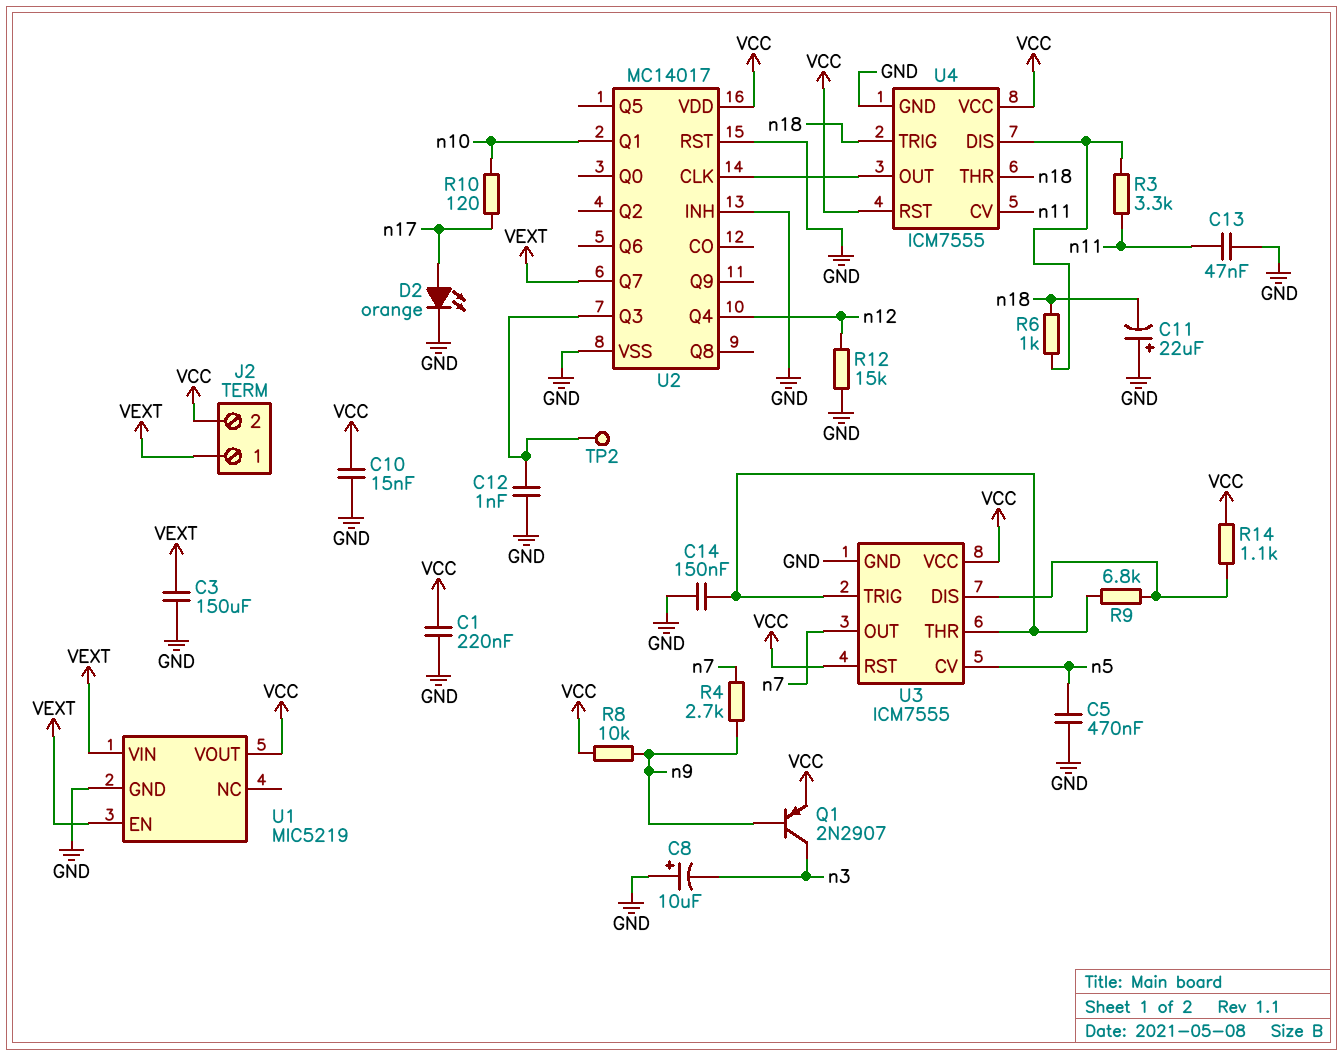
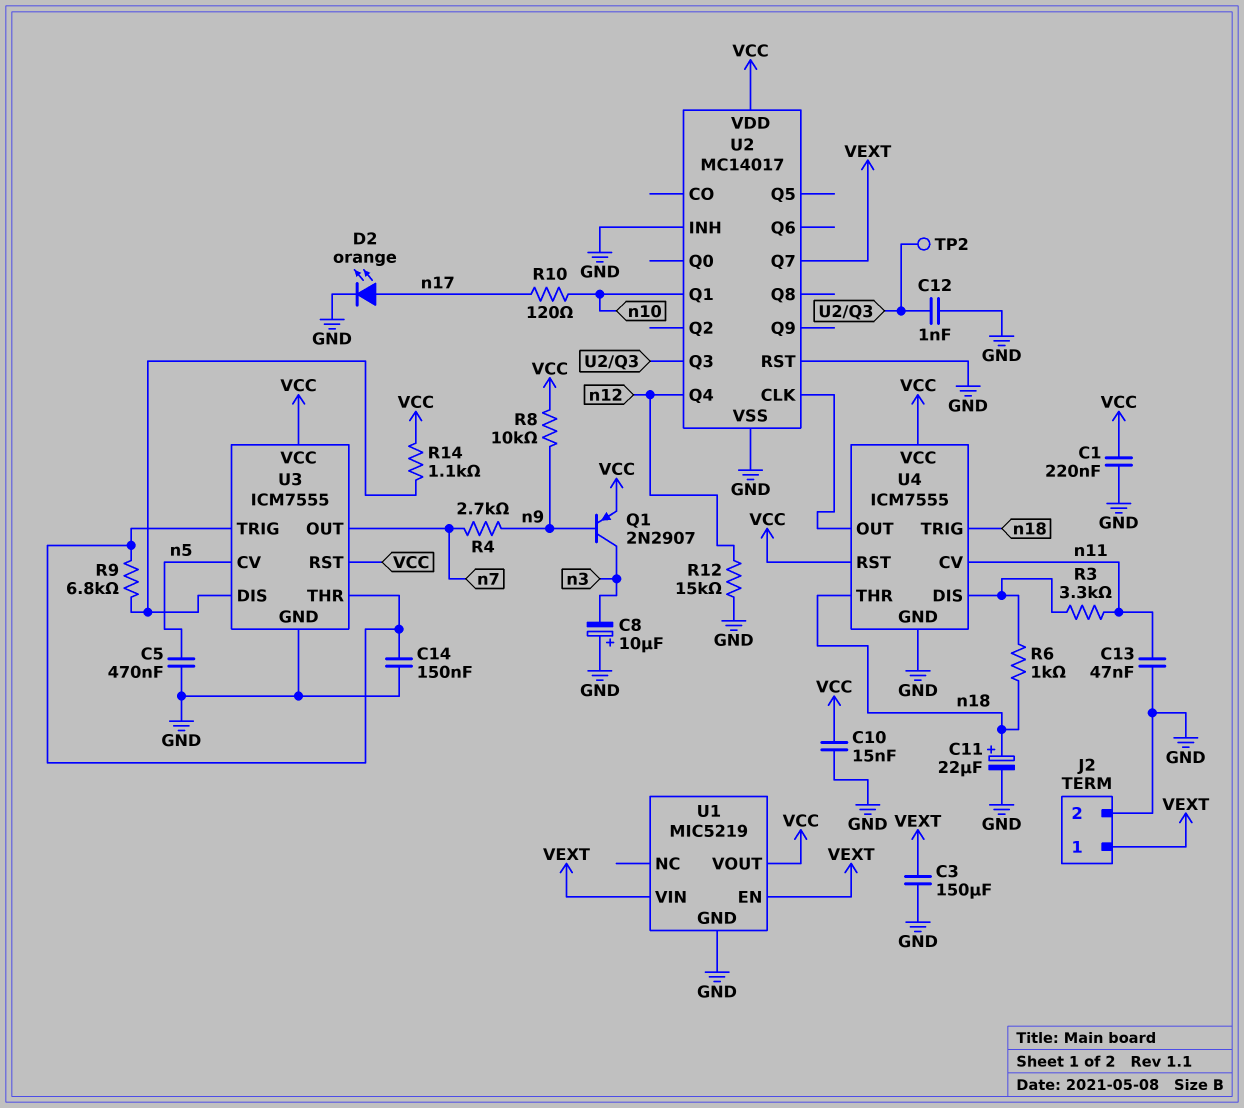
C11: 22uF (plus GND, minus n18) -> 22uF (plus n18, minus GND)
J2 pin 2: VCC -> GND

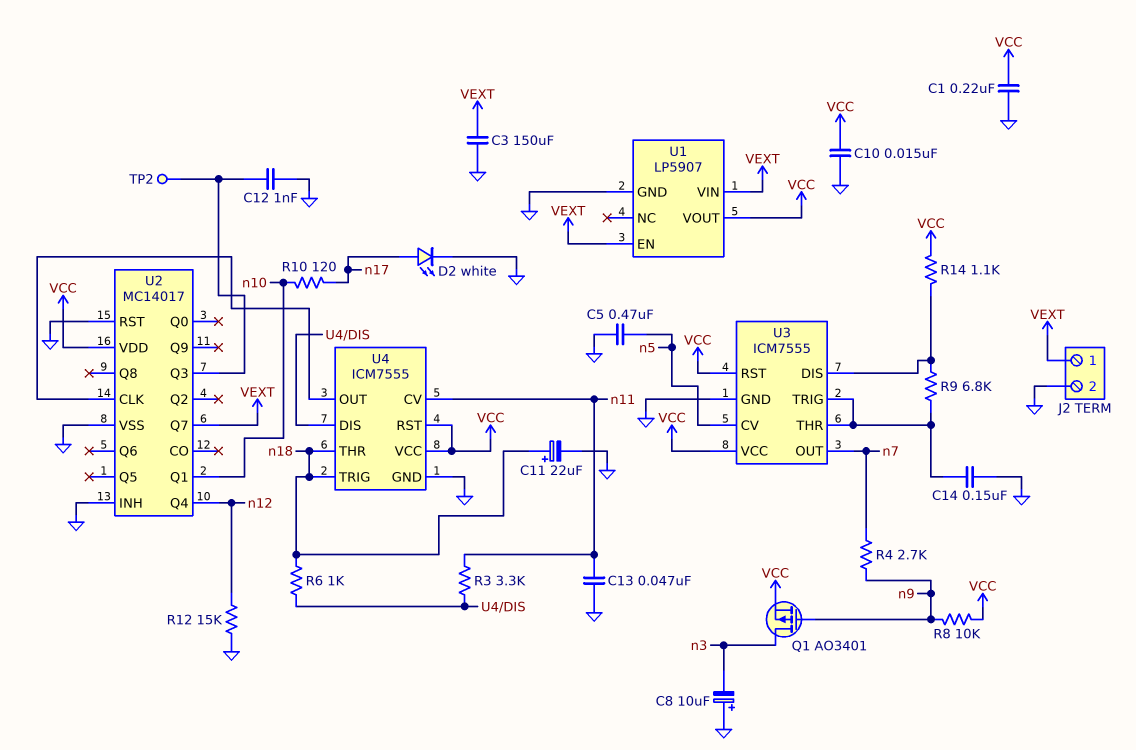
D2: LED orange (A n17, K GND) -> LED white (A n17, K GND)
Q1: PNP 2N2907 (B n9, C n3, E VCC) -> PMOS AO3401 (G n9, D n3, S VCC)
U1: MIC5219 -> LP5907

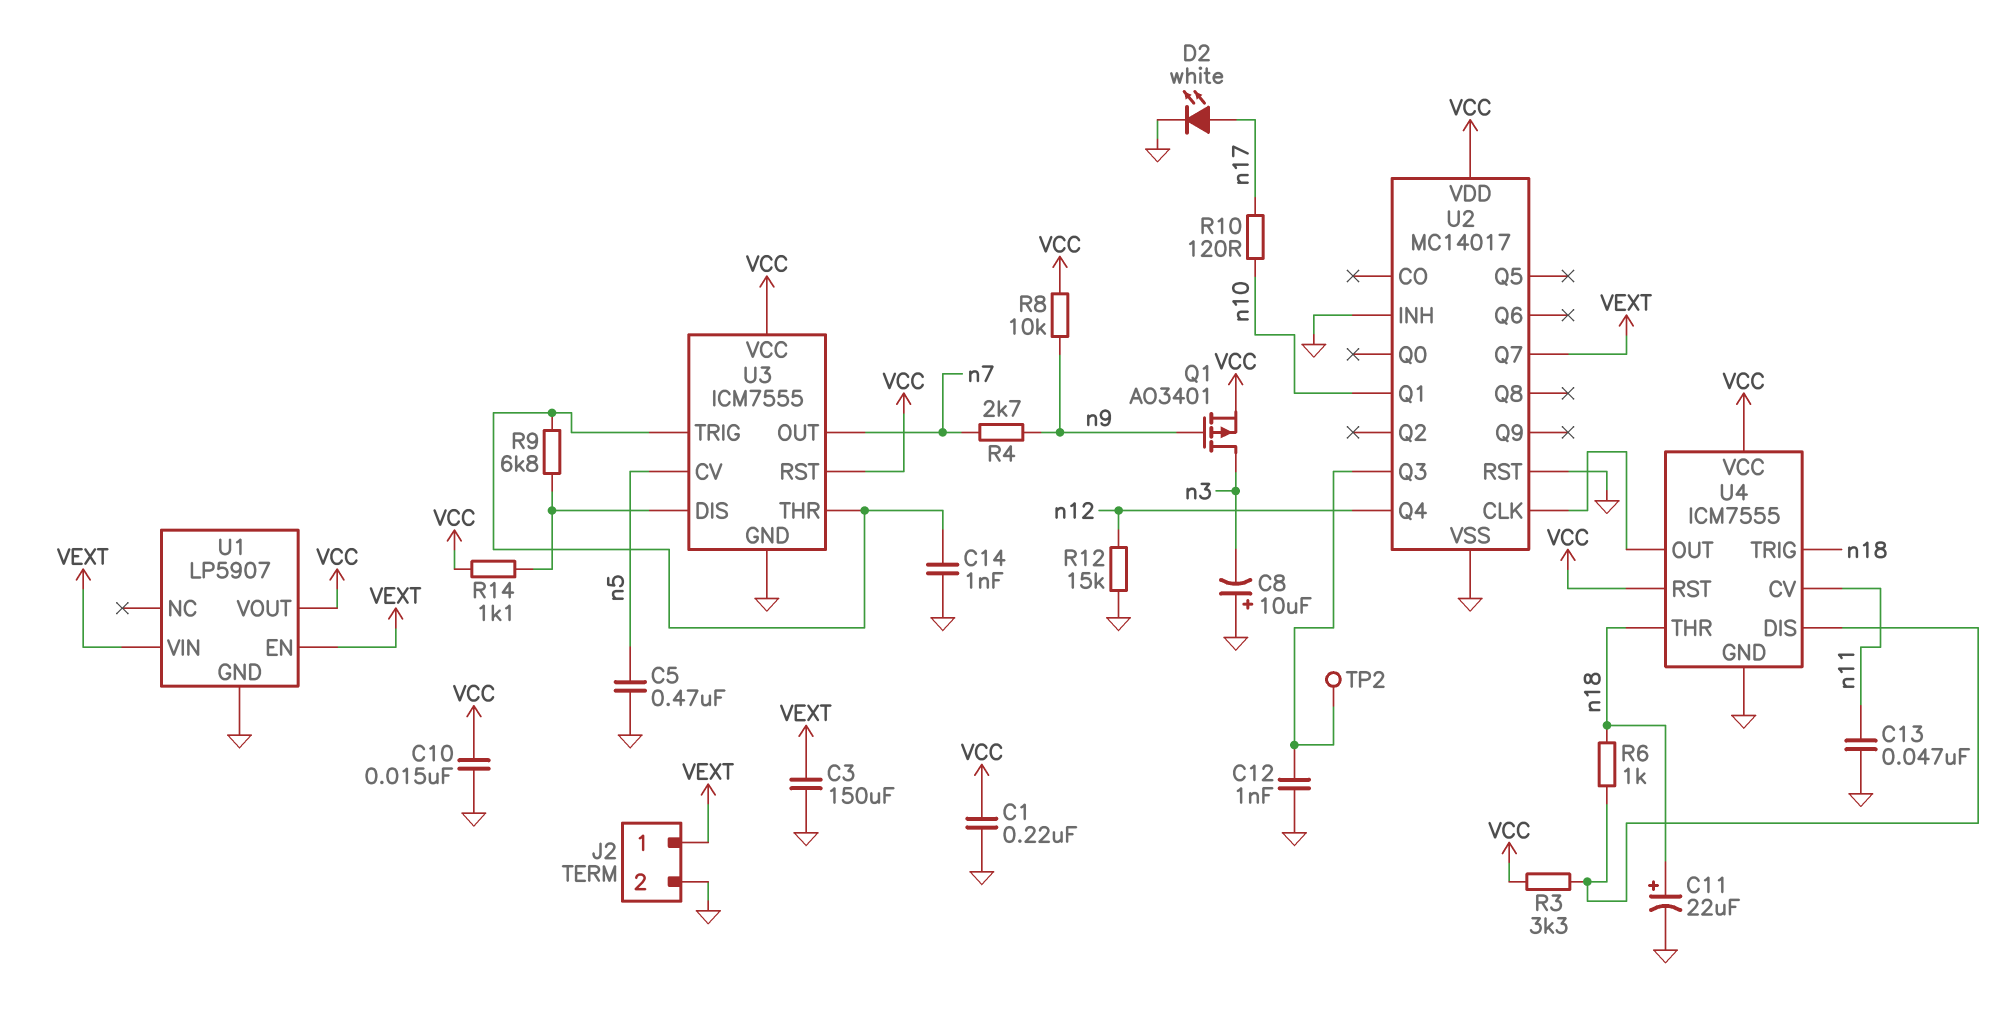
C14: 150nF (GND, U3/THR) -> 1nF (GND, U3/THR)
R3: 3.3k (U4/DIS, n11) -> 3.3k (U4/DIS, VCC)

